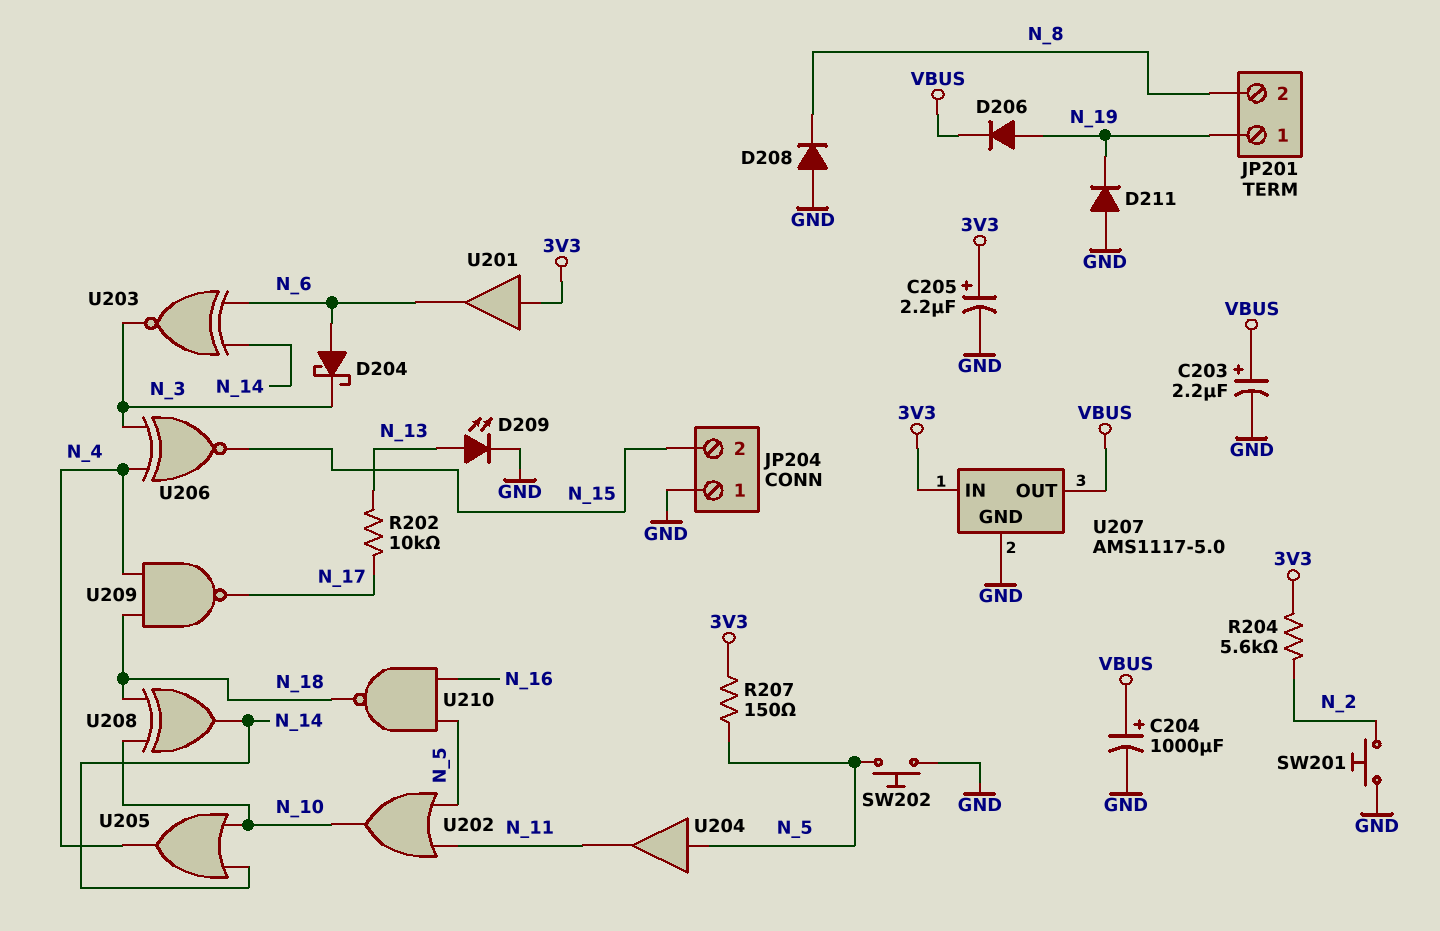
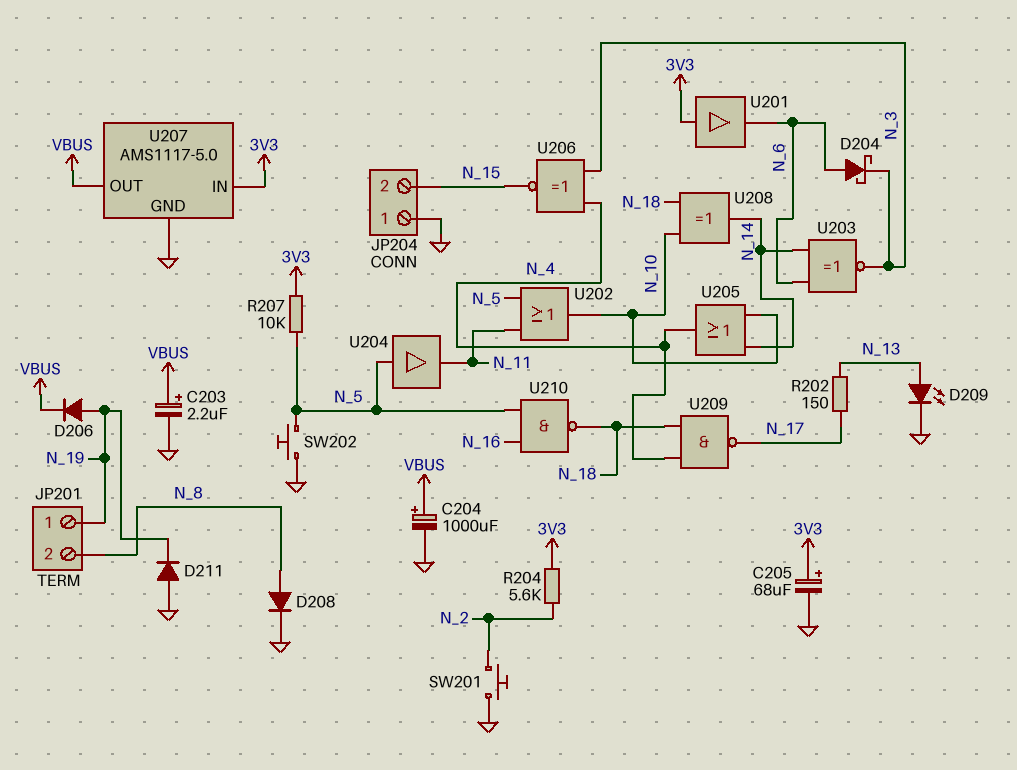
C205: 2.2uF (plus 3V3, minus GND) -> 68uF (plus 3V3, minus GND)
D208: diode (A GND, K N_8) -> diode (A N_8, K GND)
R202: 10k (N_13, N_17) -> 150 (N_13, N_17)
R207: 150 (3V3, N_5) -> 10k (3V3, N_5)

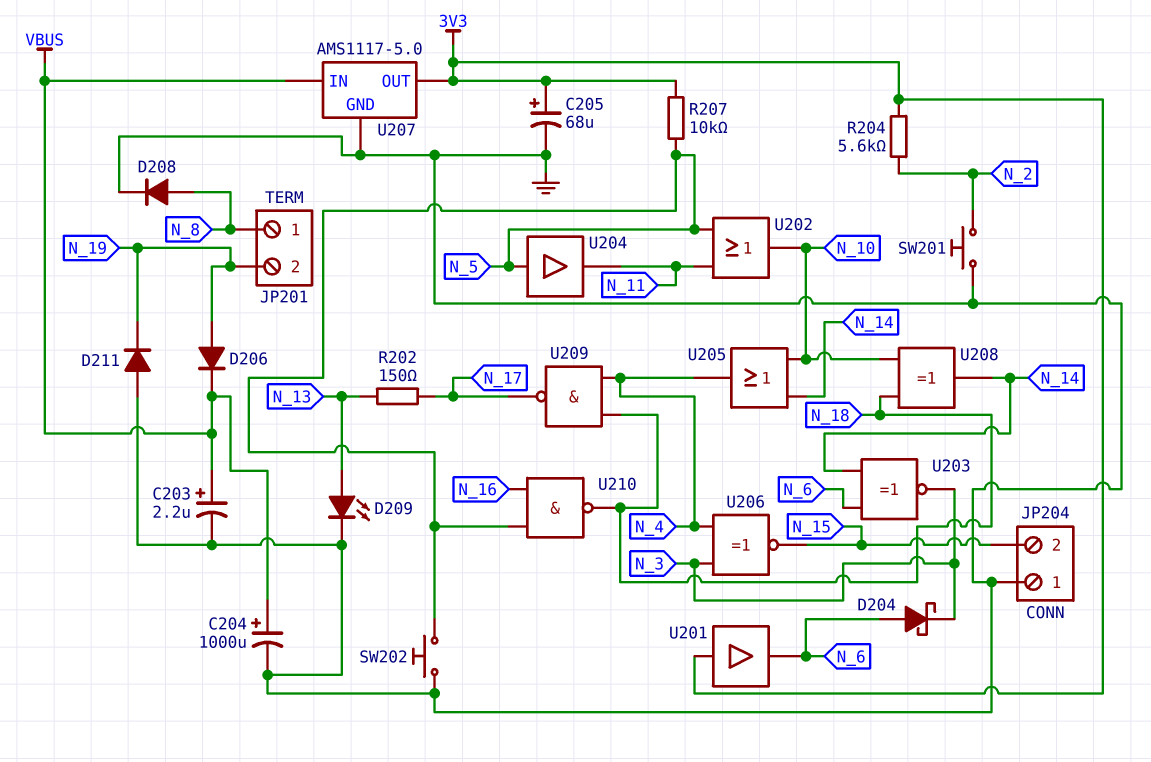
JP201 pin 1: N_19 -> N_8
JP201 pin 2: N_8 -> N_19
U207 pin IN: 3V3 -> VBUS
U207 pin OUT: VBUS -> 3V3

